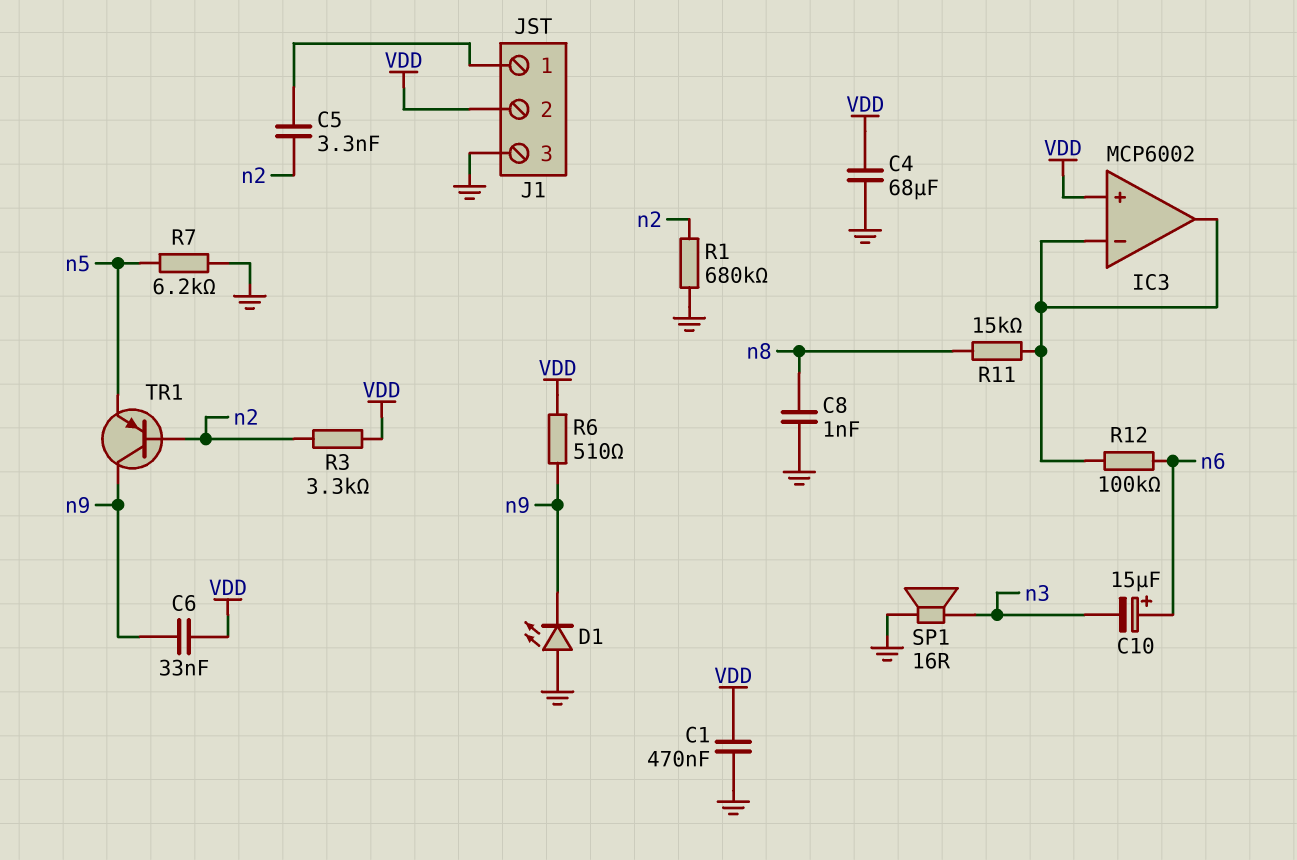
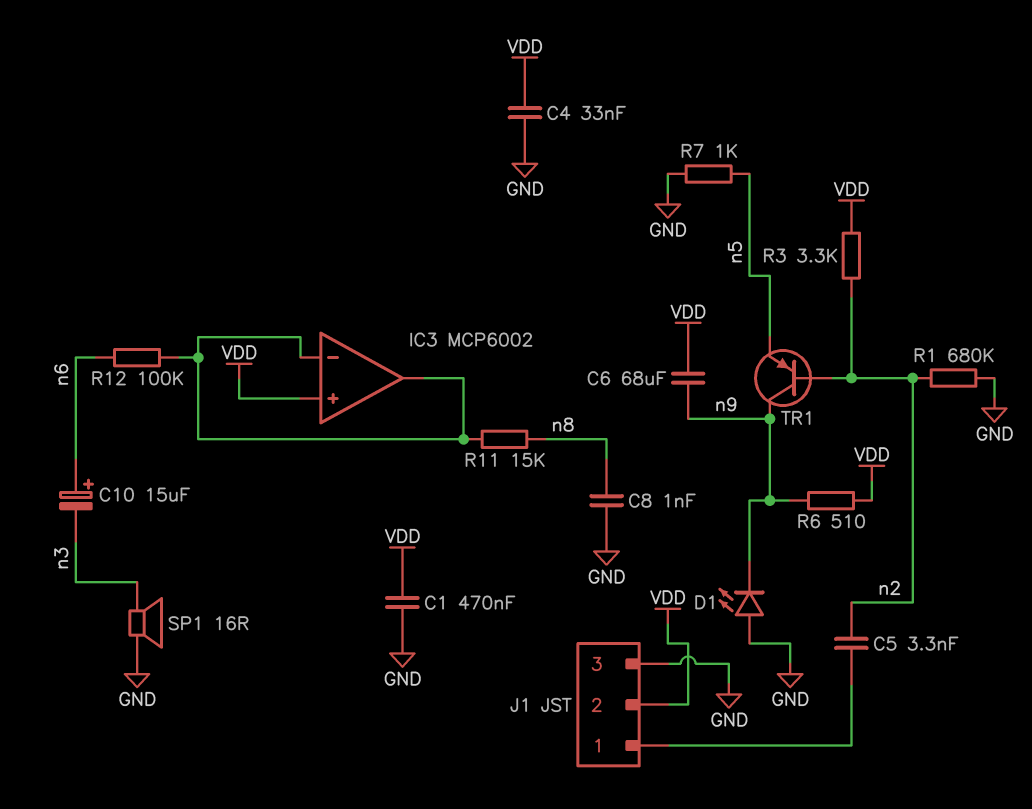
C4: 68uF (GND, VDD) -> 33nF (GND, VDD)
C6: 33nF (VDD, n9) -> 68uF (VDD, n9)
R7: 6.2k (GND, n5) -> 1k (GND, n5)

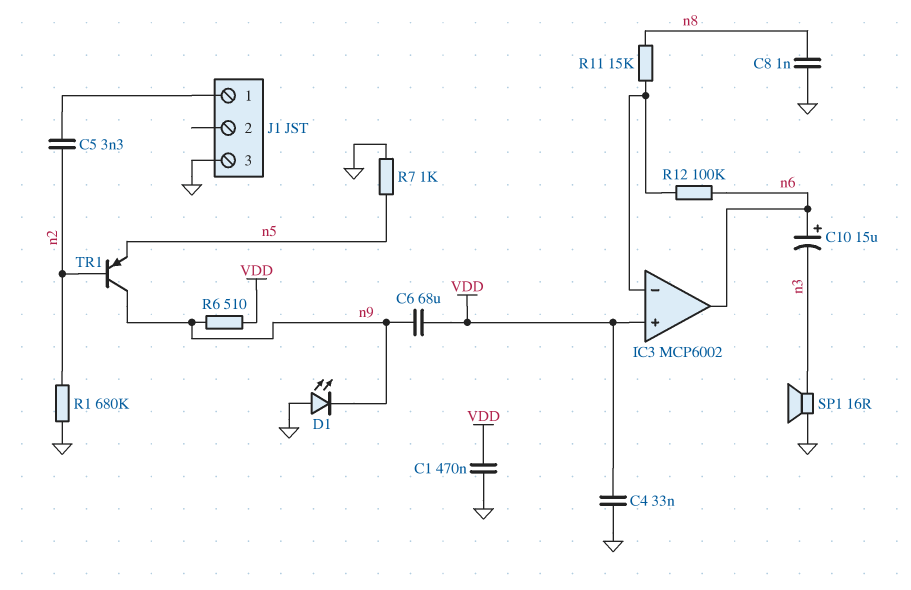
IC3 pin out: IC3/in- -> n6
J1 pin 2: VDD -> none
R3: 3.3k (VDD, n2) -> none

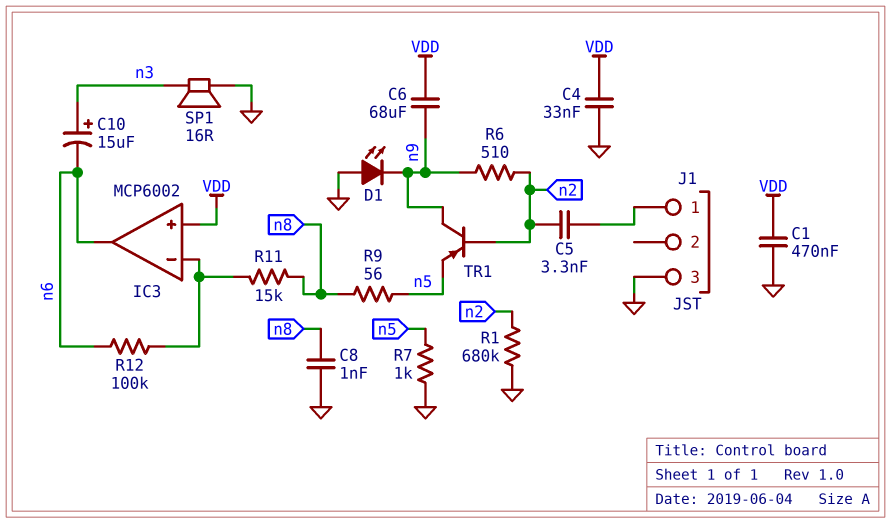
C10: 15uF (plus n6, minus n3) -> 15uF (plus n3, minus n6)
R6: 510 (VDD, n9) -> 510 (n2, n9)
R9: none -> 56 (n5, n8)

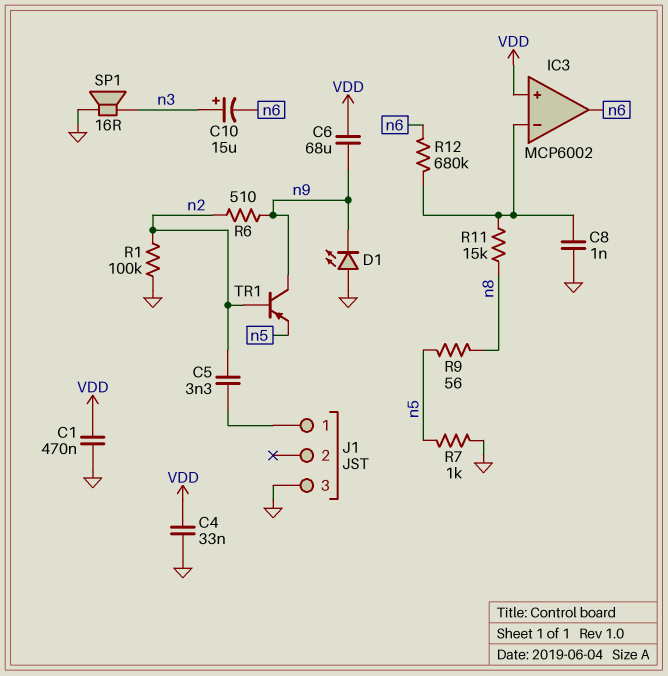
C8: 1nF (GND, n8) -> 1nF (GND, IC3/in-)
R1: 680k (GND, n2) -> 100k (GND, n2)
R12: 100k (IC3/in-, n6) -> 680k (IC3/in-, n6)

